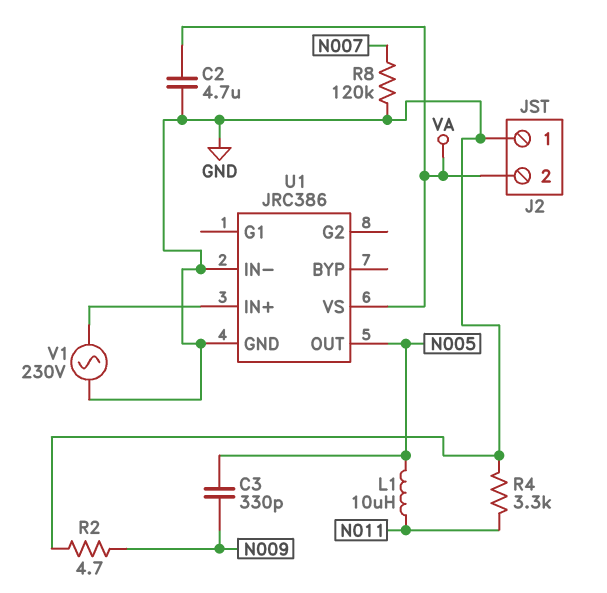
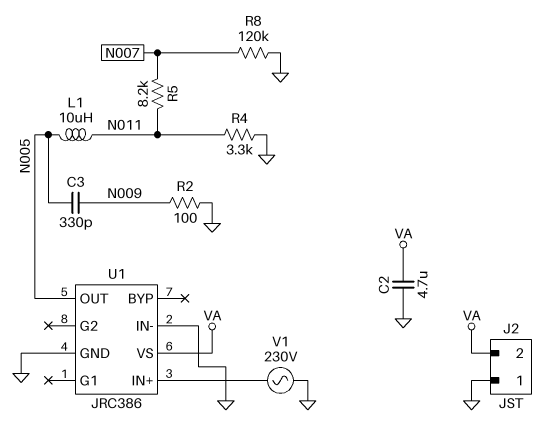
R2: 4.7 (GND, N009) -> 100 (GND, N009)
R5: none -> 8.2k (N007, N011)

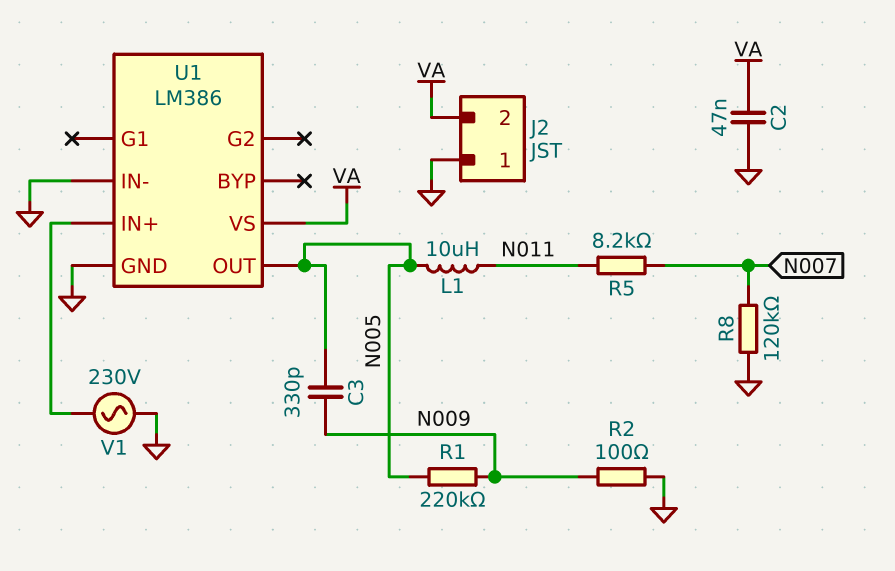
C2: 4.7uF (GND, VA) -> 47nF (GND, VA)
R1: none -> 220k (N005, N009)
R4: 3.3k (GND, N011) -> none
U1: JRC386 -> LM386

